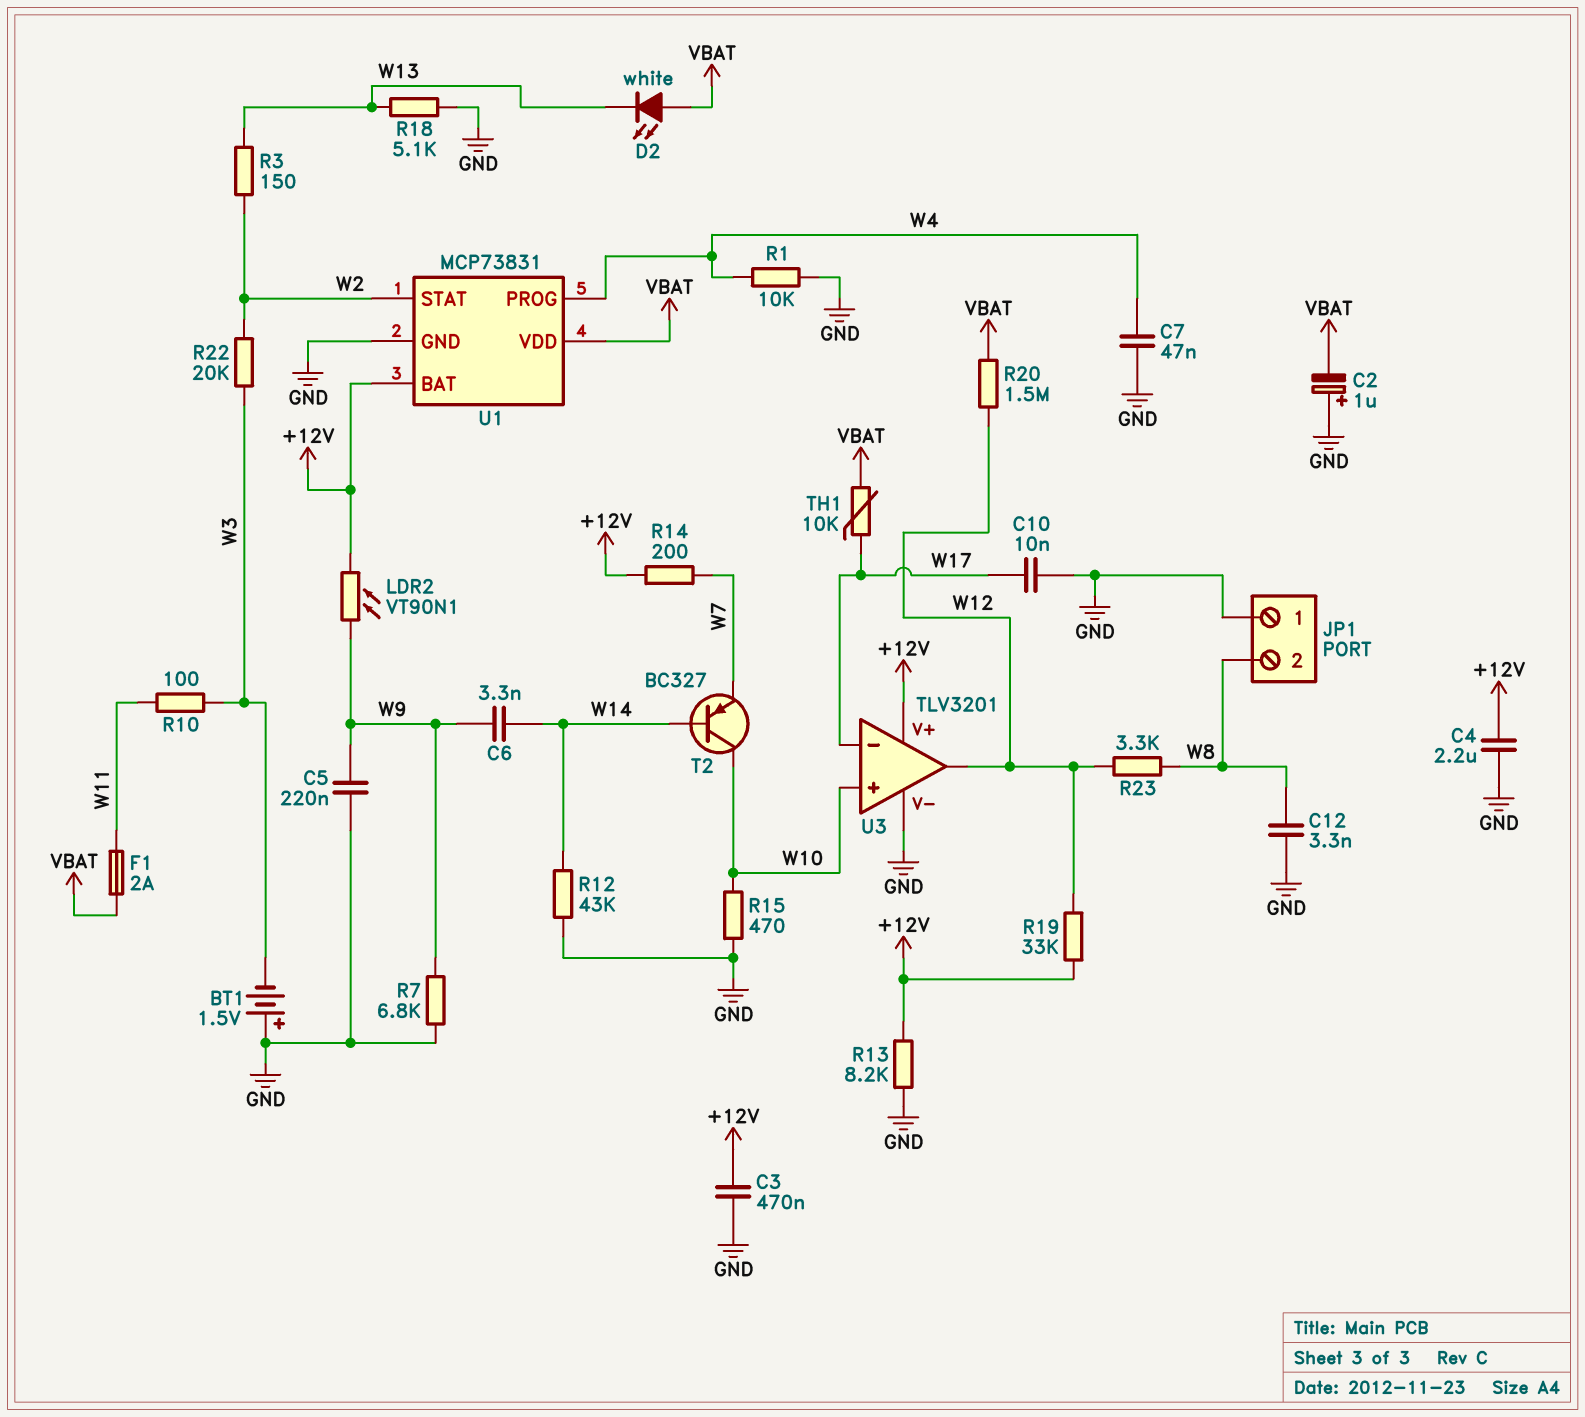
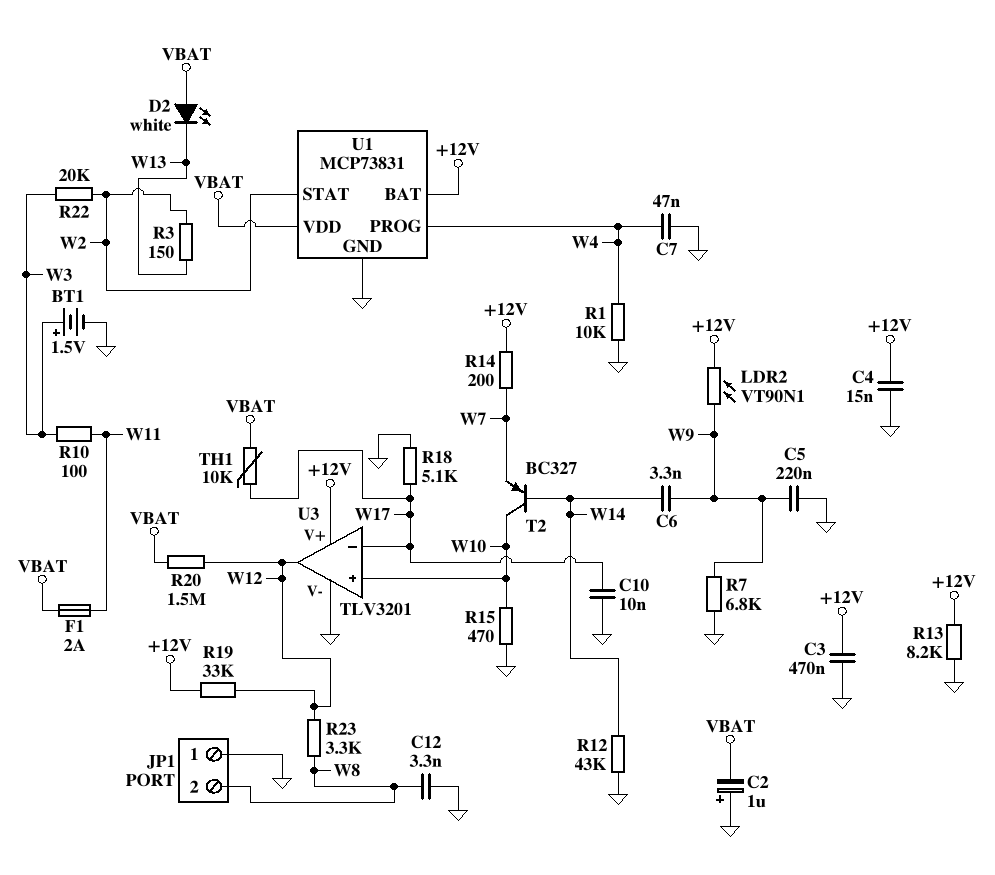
BT1: 1.5V (plus GND, minus W3) -> 1.5V (plus W3, minus GND)
C4: 2.2uF (+12V, GND) -> 15nF (+12V, GND)
R18: 5.1k (GND, W13) -> 5.1k (GND, W17)

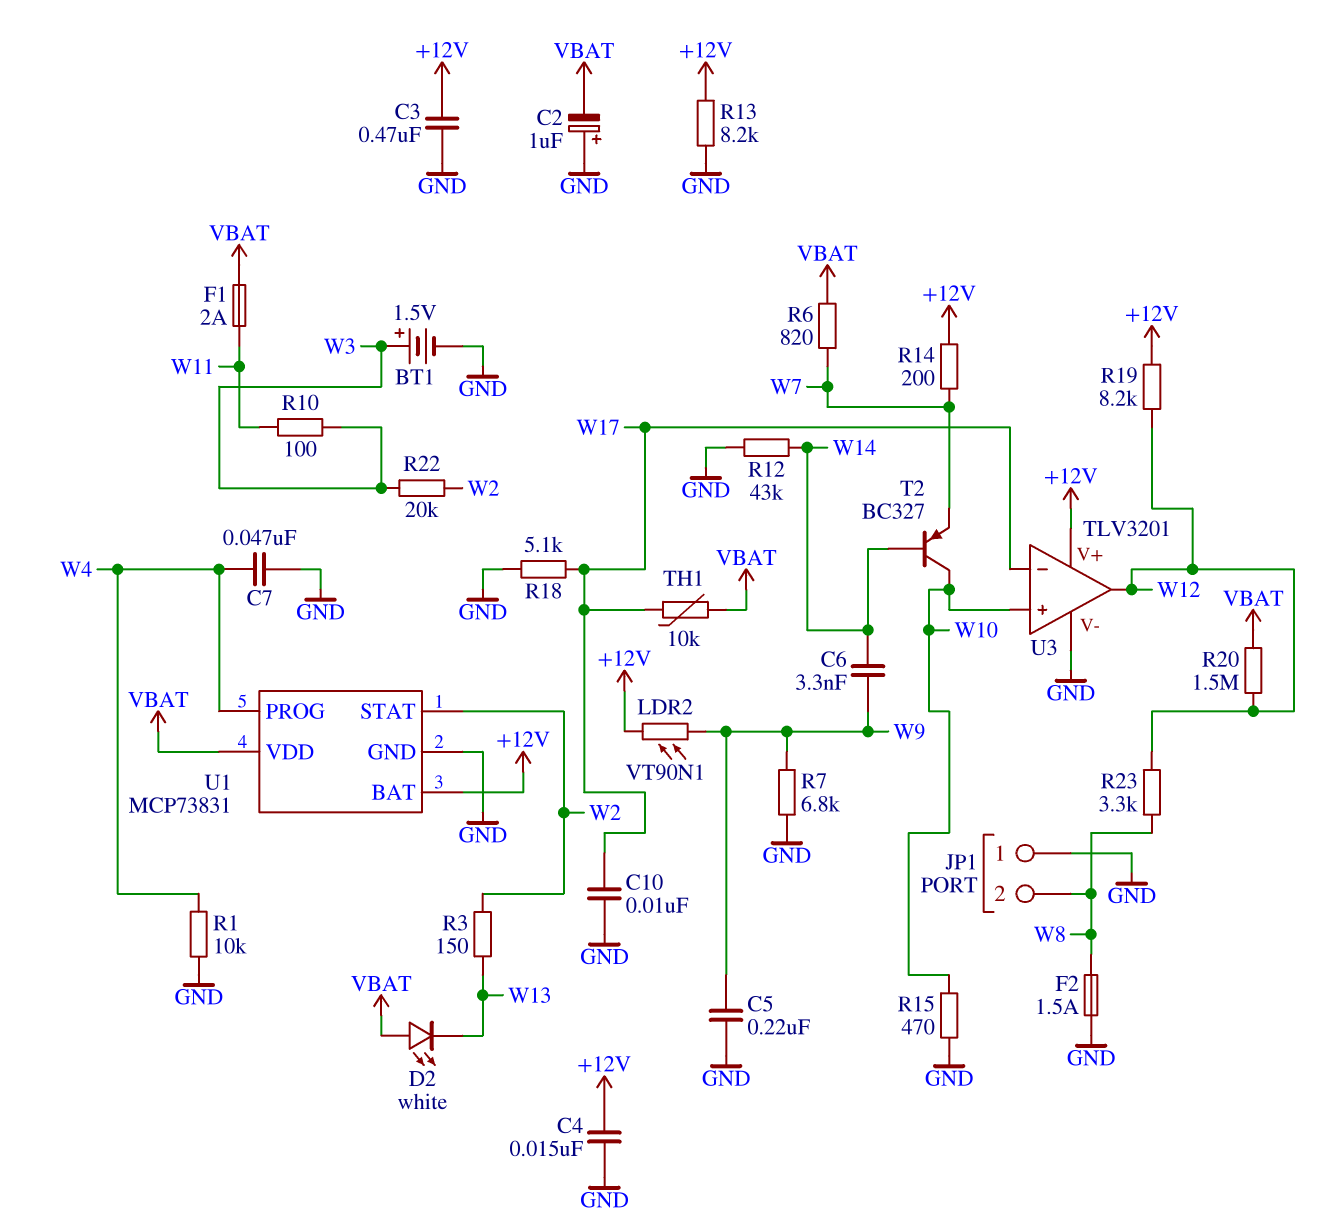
C12: 3.3nF (GND, W8) -> none
F2: none -> 1.5A (GND, W8)
R6: none -> 820 (VBAT, W7)
R19: 33k (+12V, W12) -> 8.2k (+12V, W12)

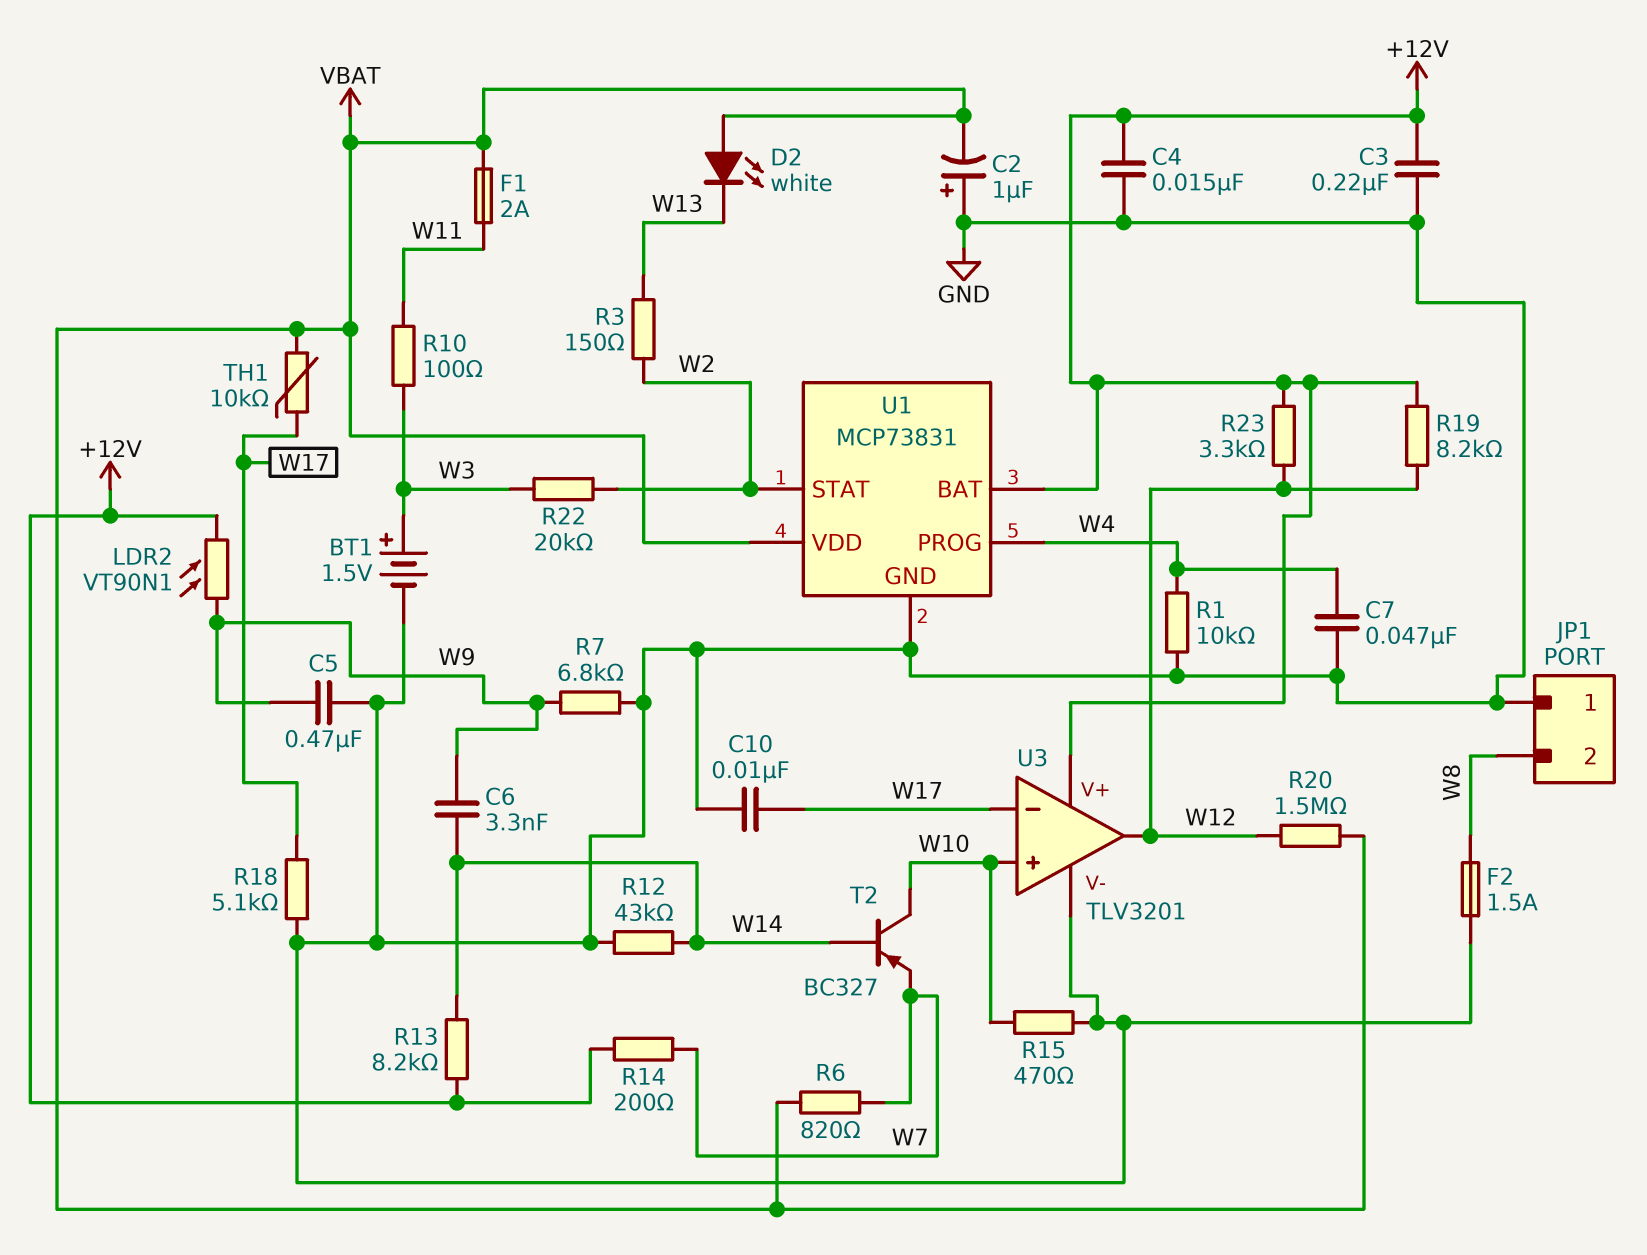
C3: 470nF (+12V, GND) -> 220nF (+12V, GND)
C5: 220nF (GND, W9) -> 470nF (GND, W9)
R13: 8.2k (+12V, GND) -> 8.2k (+12V, W14)
R23: 3.3k (W8, W12) -> 3.3k (+12V, W12)

